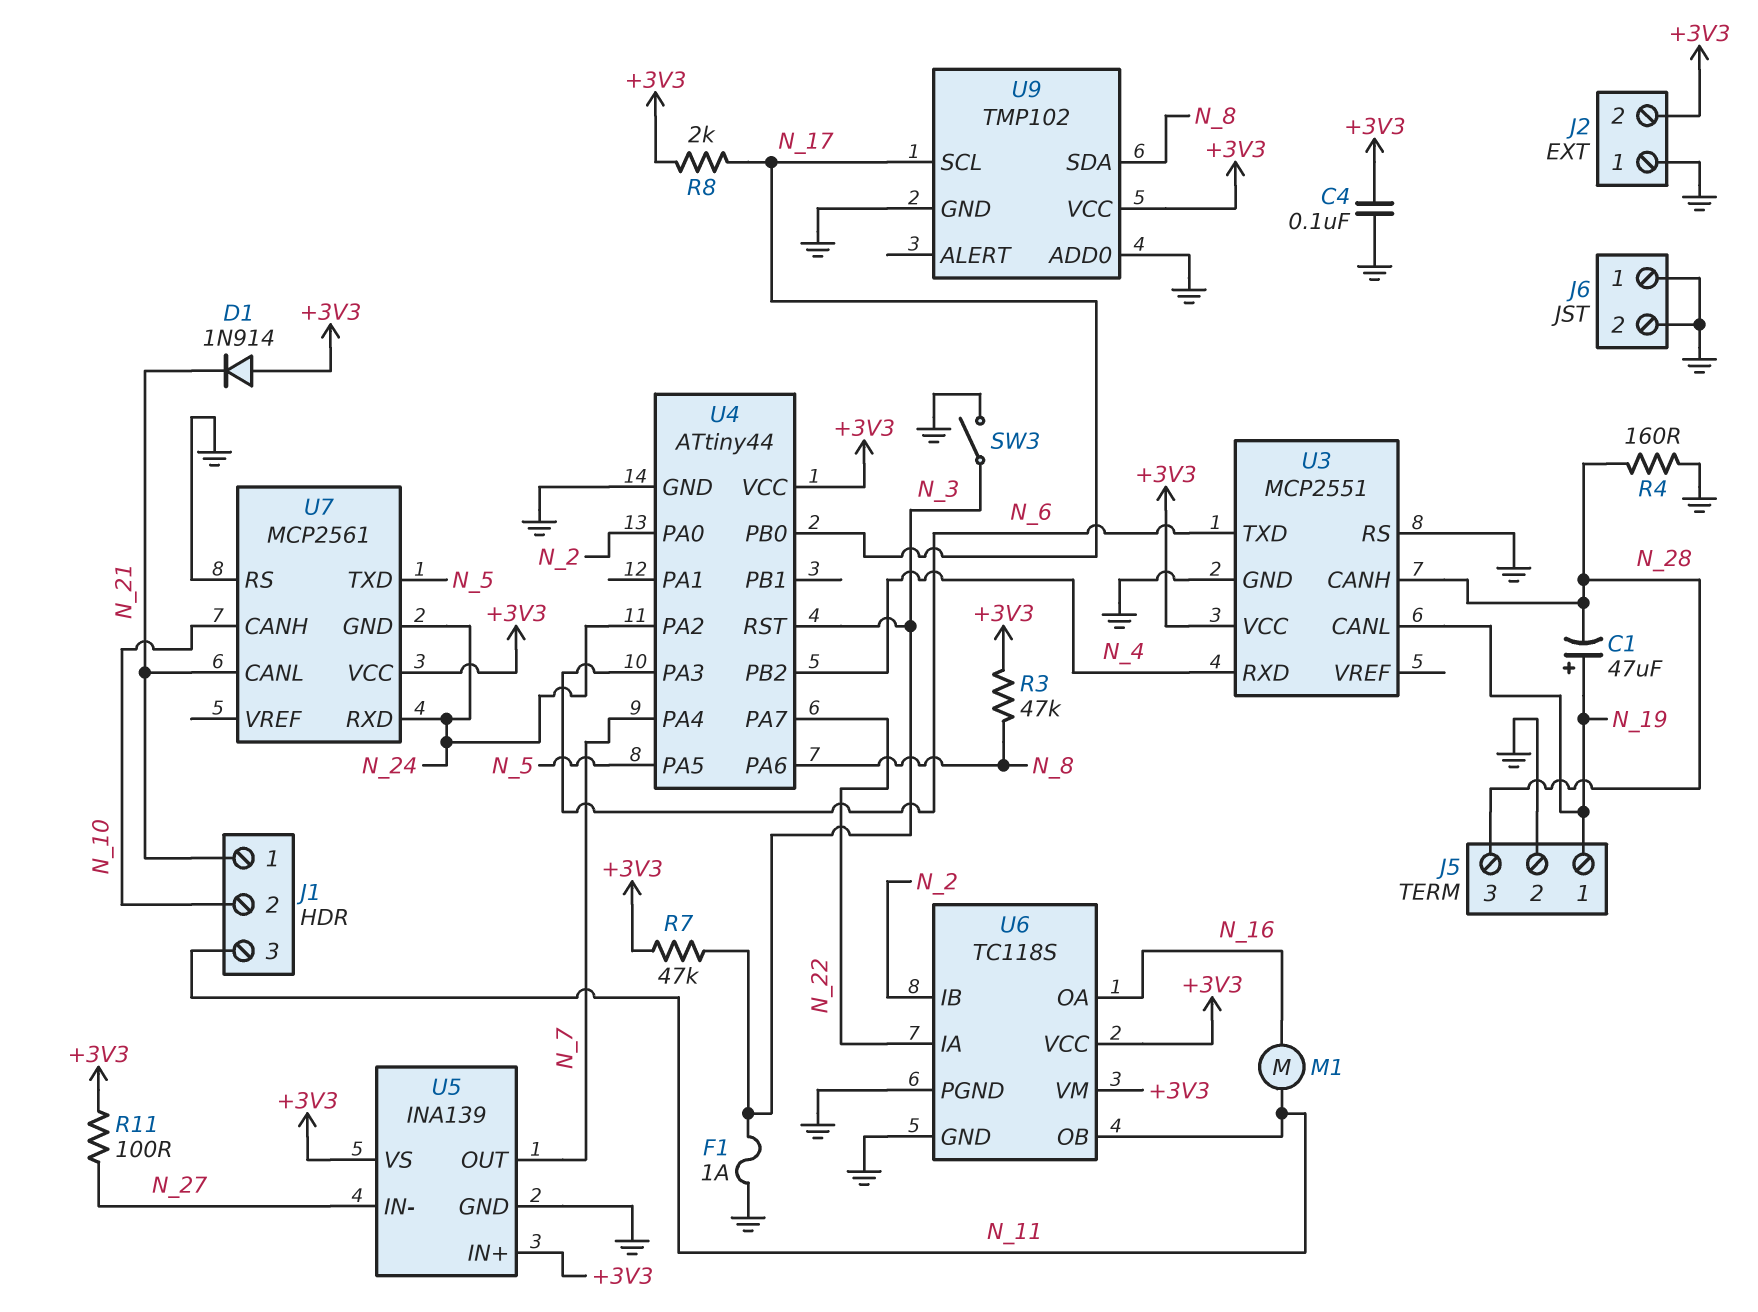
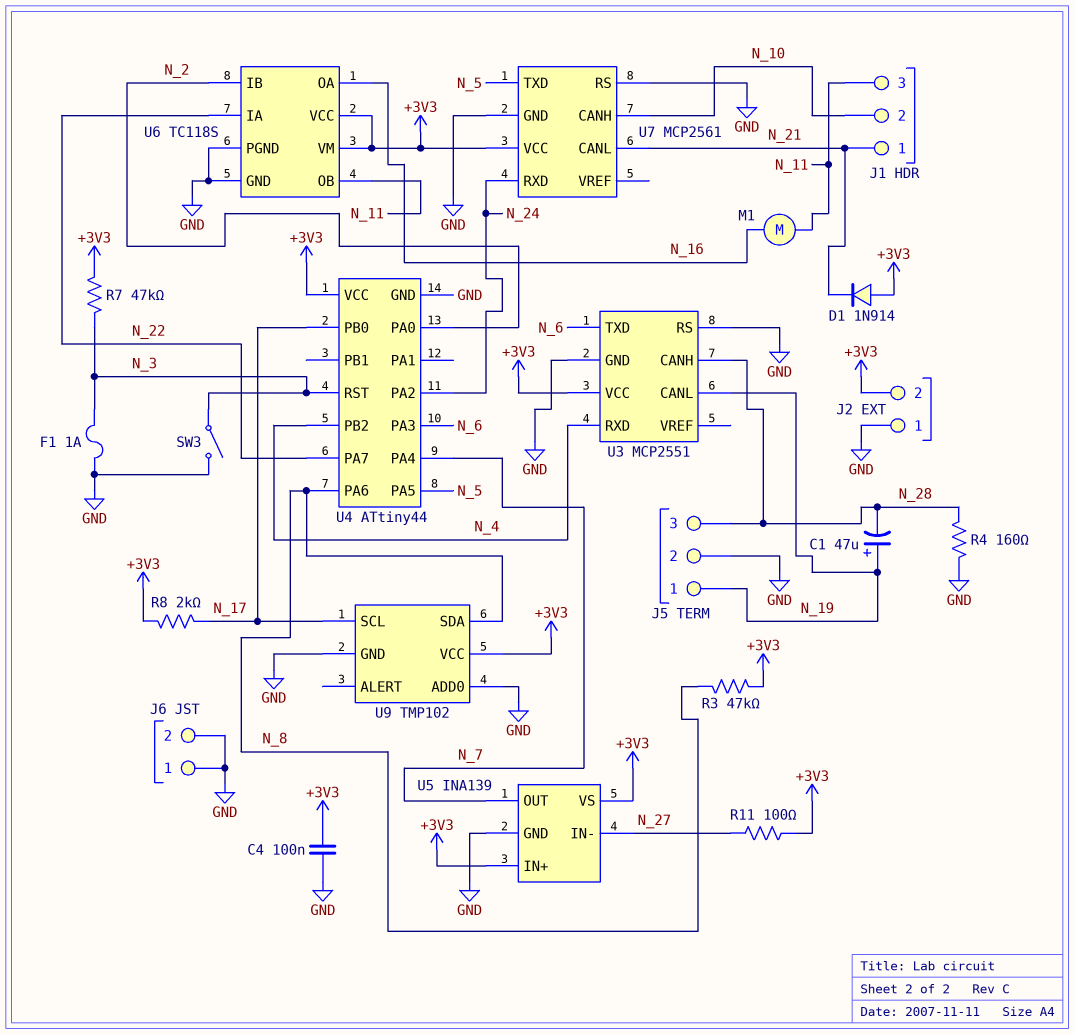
U7 pin GND: N_24 -> GND

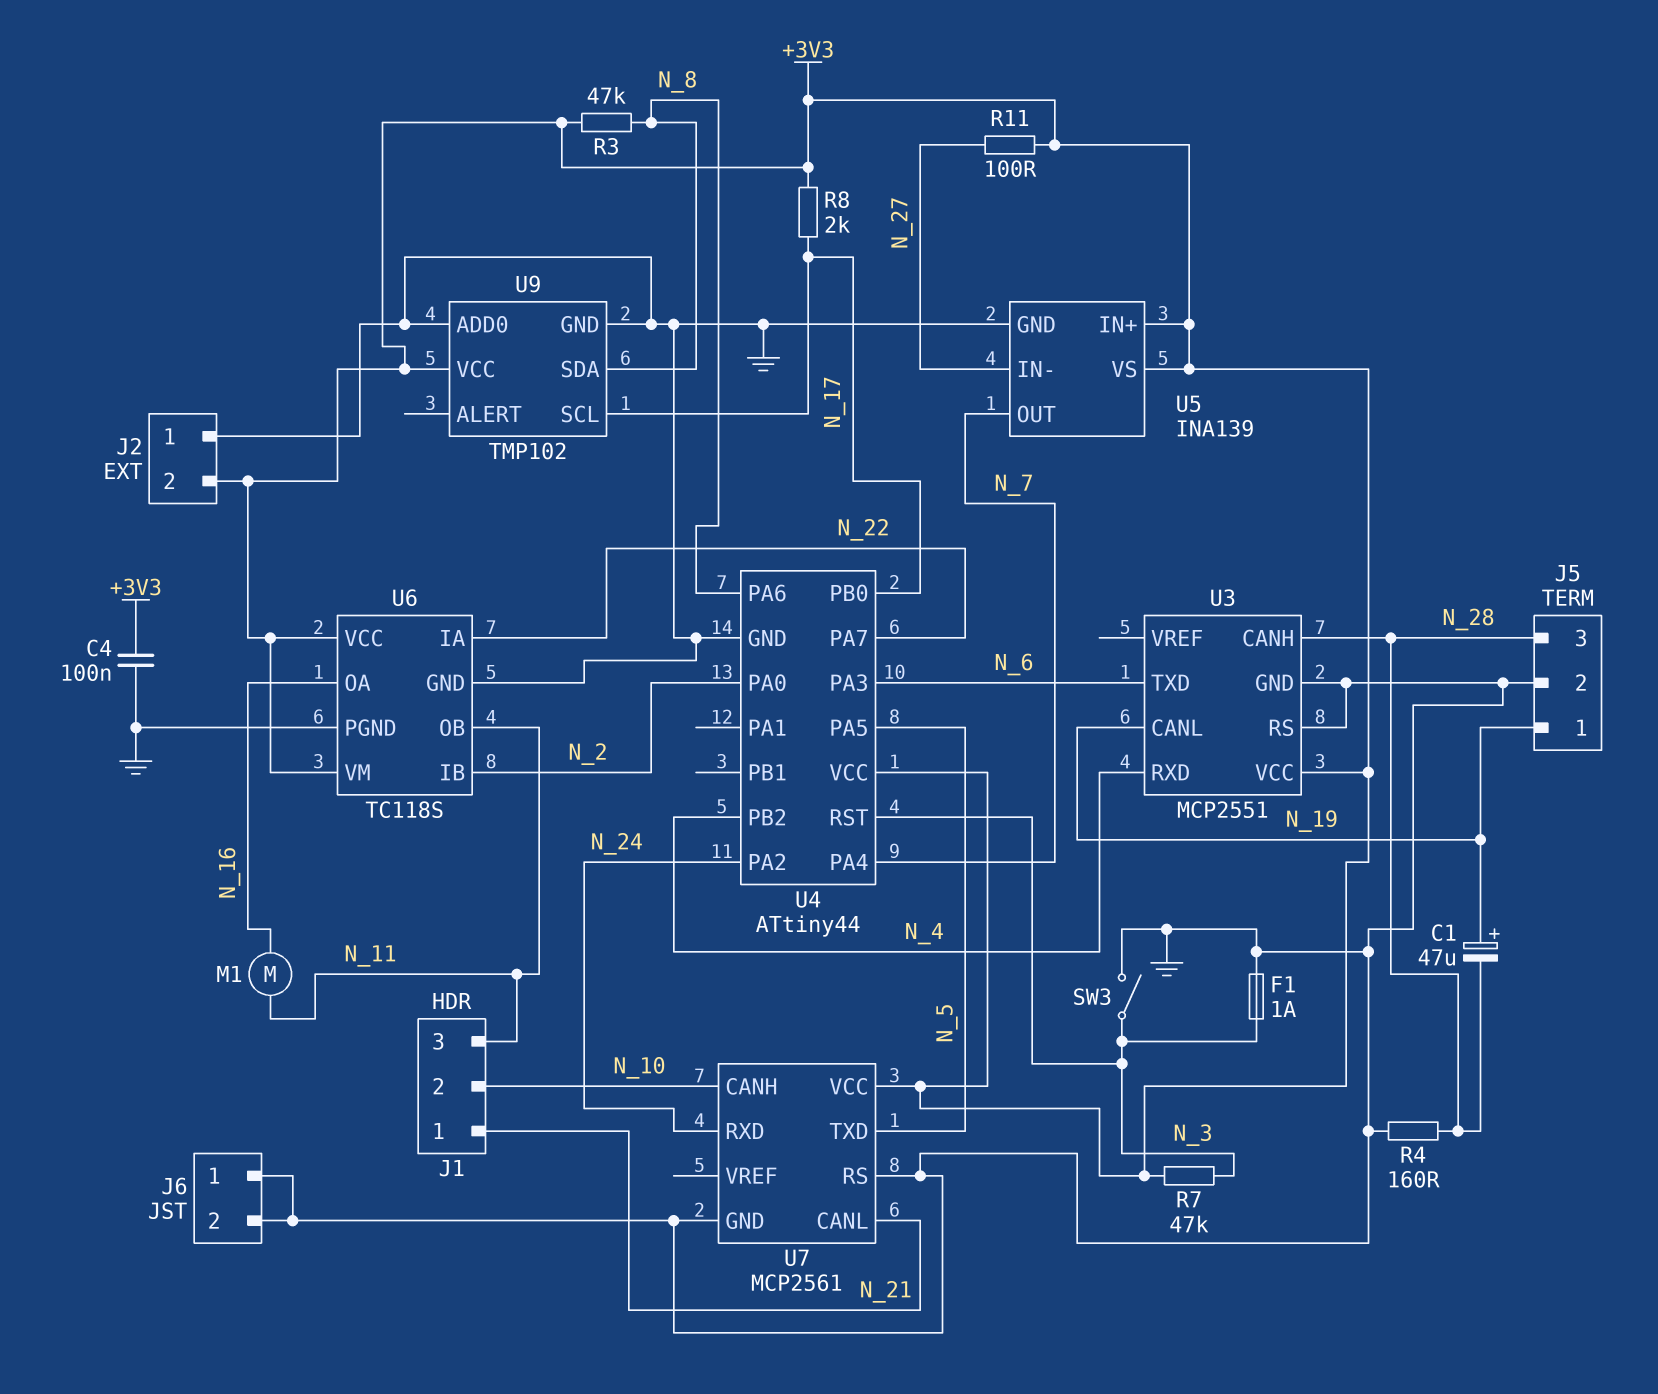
D1: diode 1N914 (A +3V3, K N_21) -> none

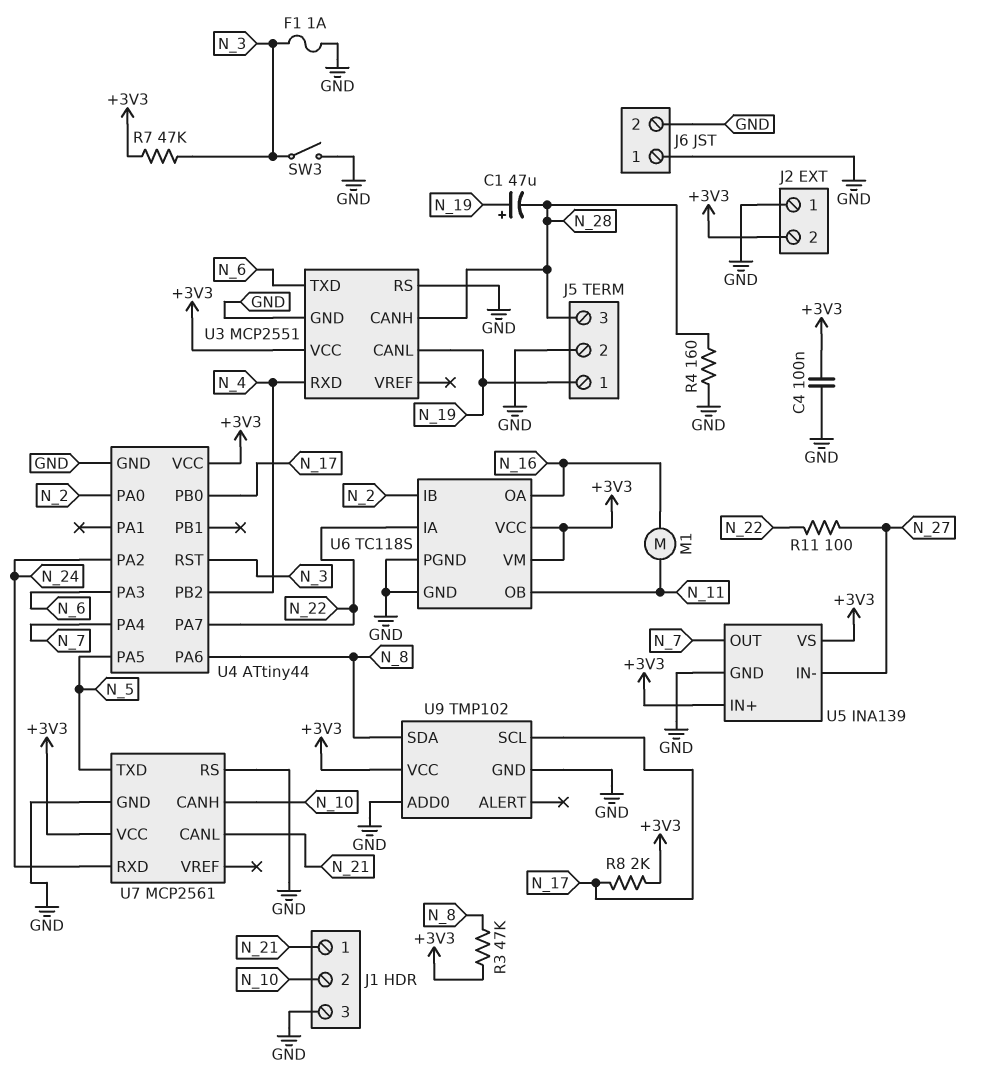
J1 pin 3: N_11 -> GND
R11: 100 (+3V3, N_27) -> 100 (N_22, N_27)

